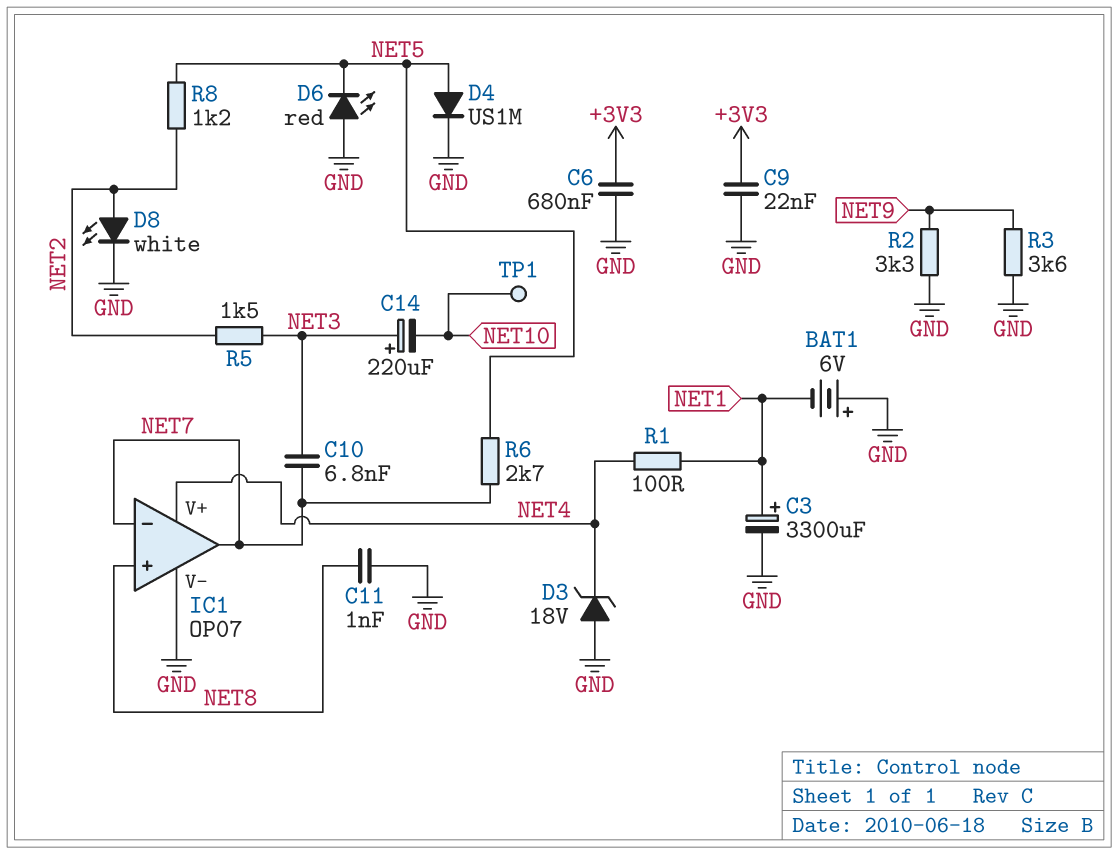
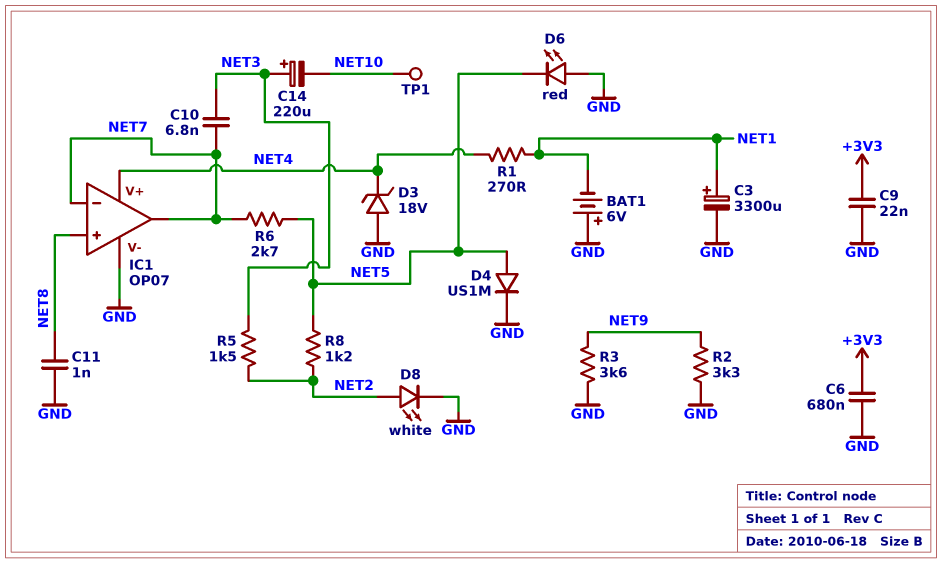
R1: 100 (NET1, NET4) -> 270 (NET1, NET4)

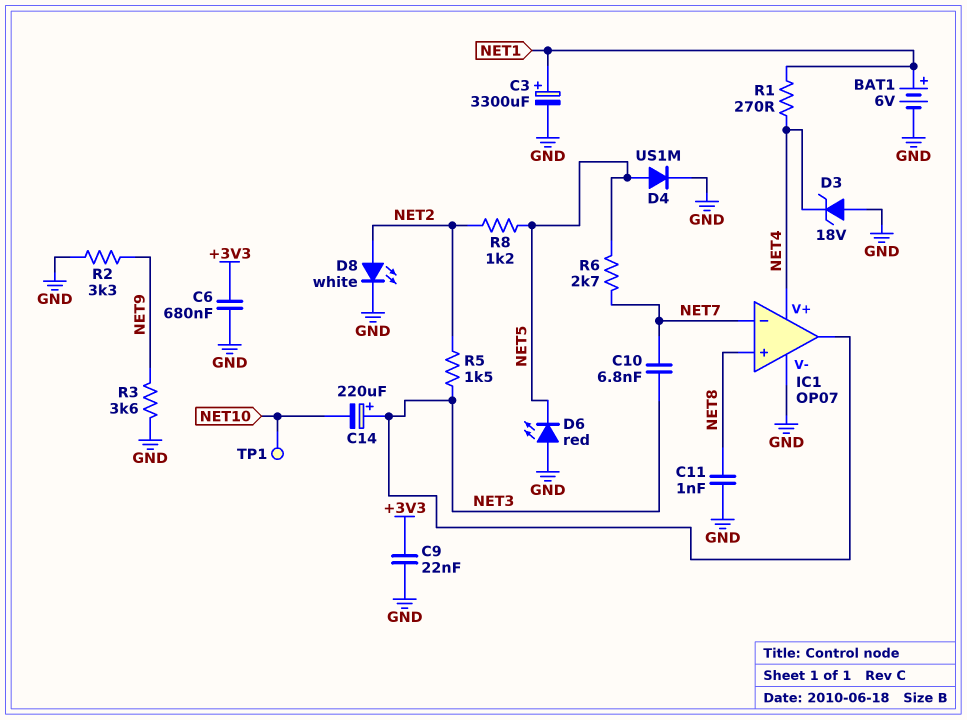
BAT1: 6V (plus GND, minus NET1) -> 6V (plus NET1, minus GND)
IC1 pin out: NET7 -> NET3

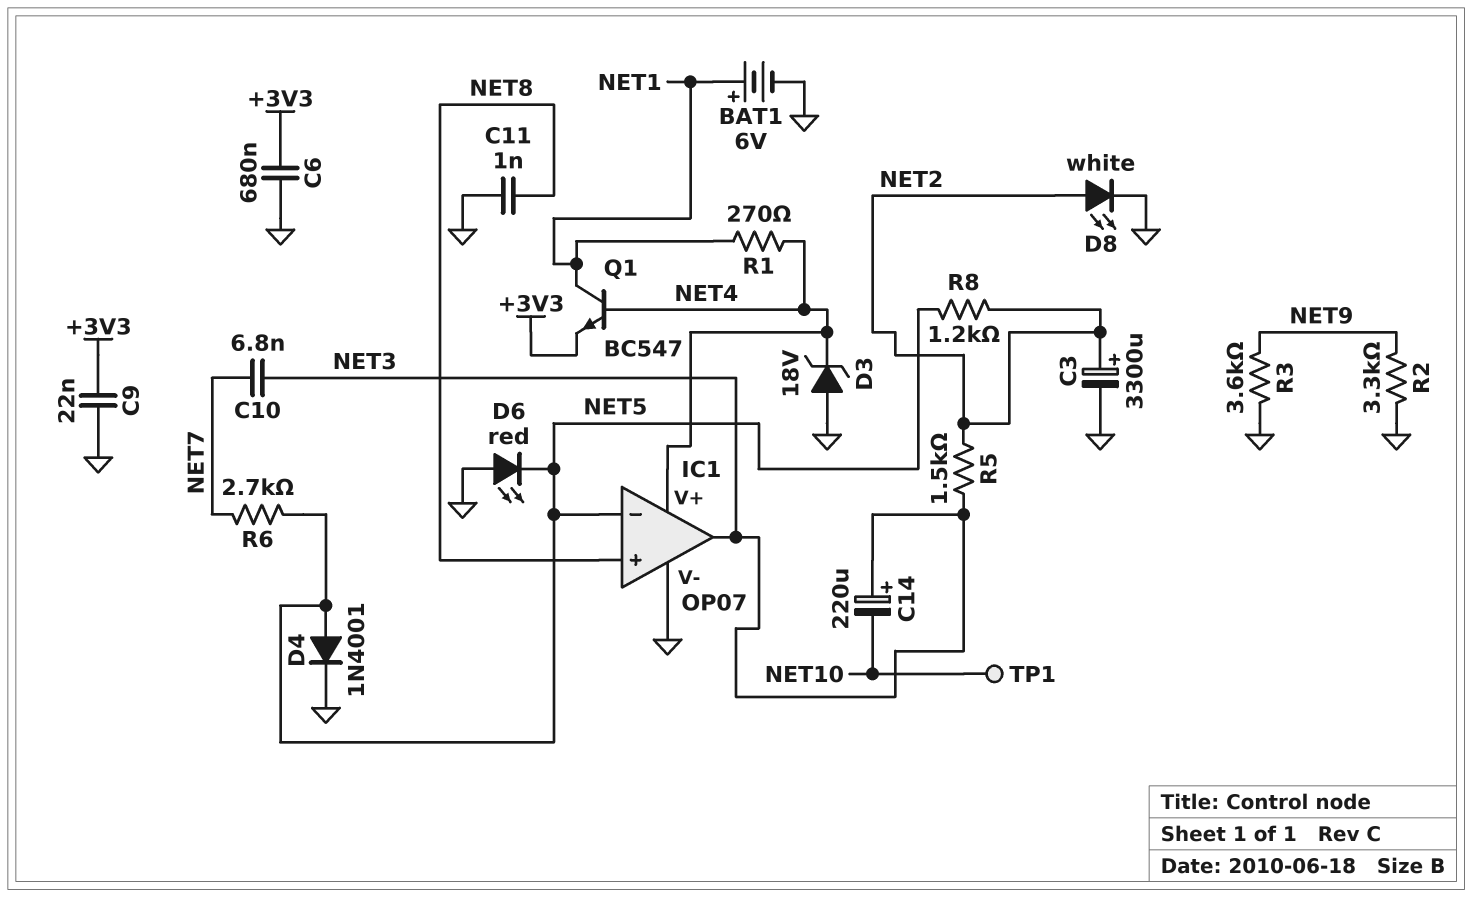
C3: 3300uF (plus NET1, minus GND) -> 3300uF (plus NET2, minus GND)
D4: diode US1M (A NET5, K GND) -> diode 1N4001 (A NET5, K GND)
IC1 pin in-: NET7 -> NET5
Q1: none -> NPN BC547 (B NET4, C NET1, E +3V3)

